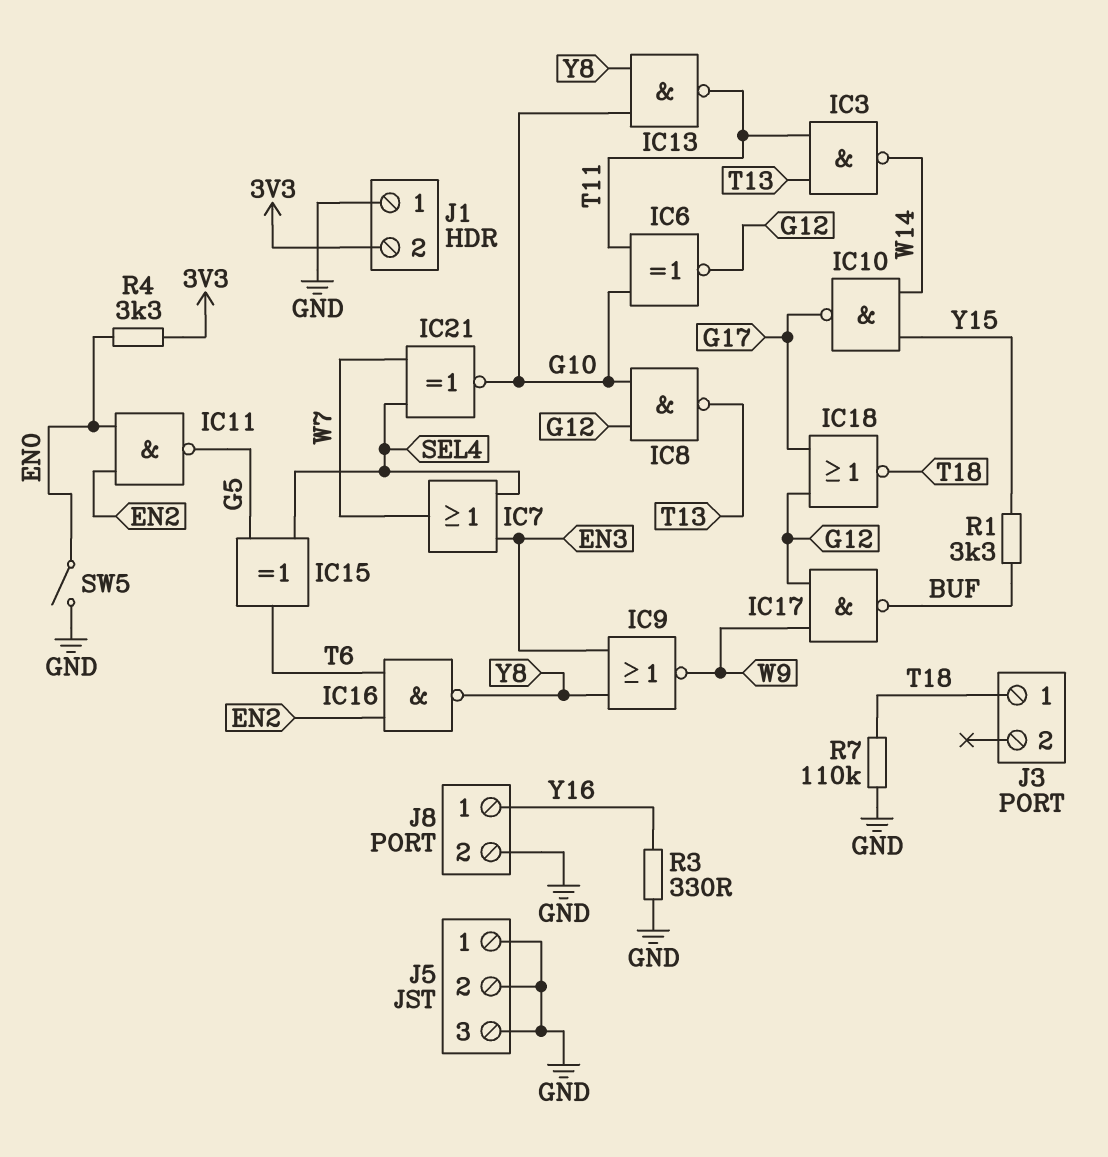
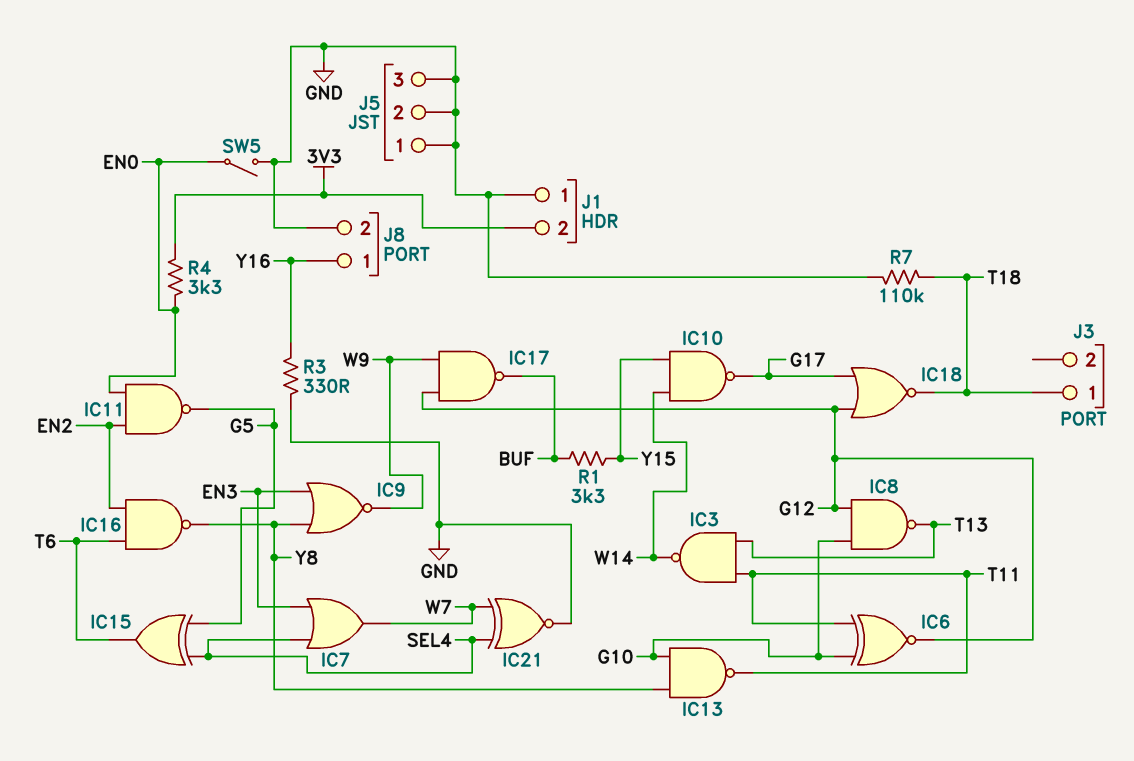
IC21: XNOR (in SEL4, in W7, out G10) -> XNOR (in SEL4, in W7, out GND)

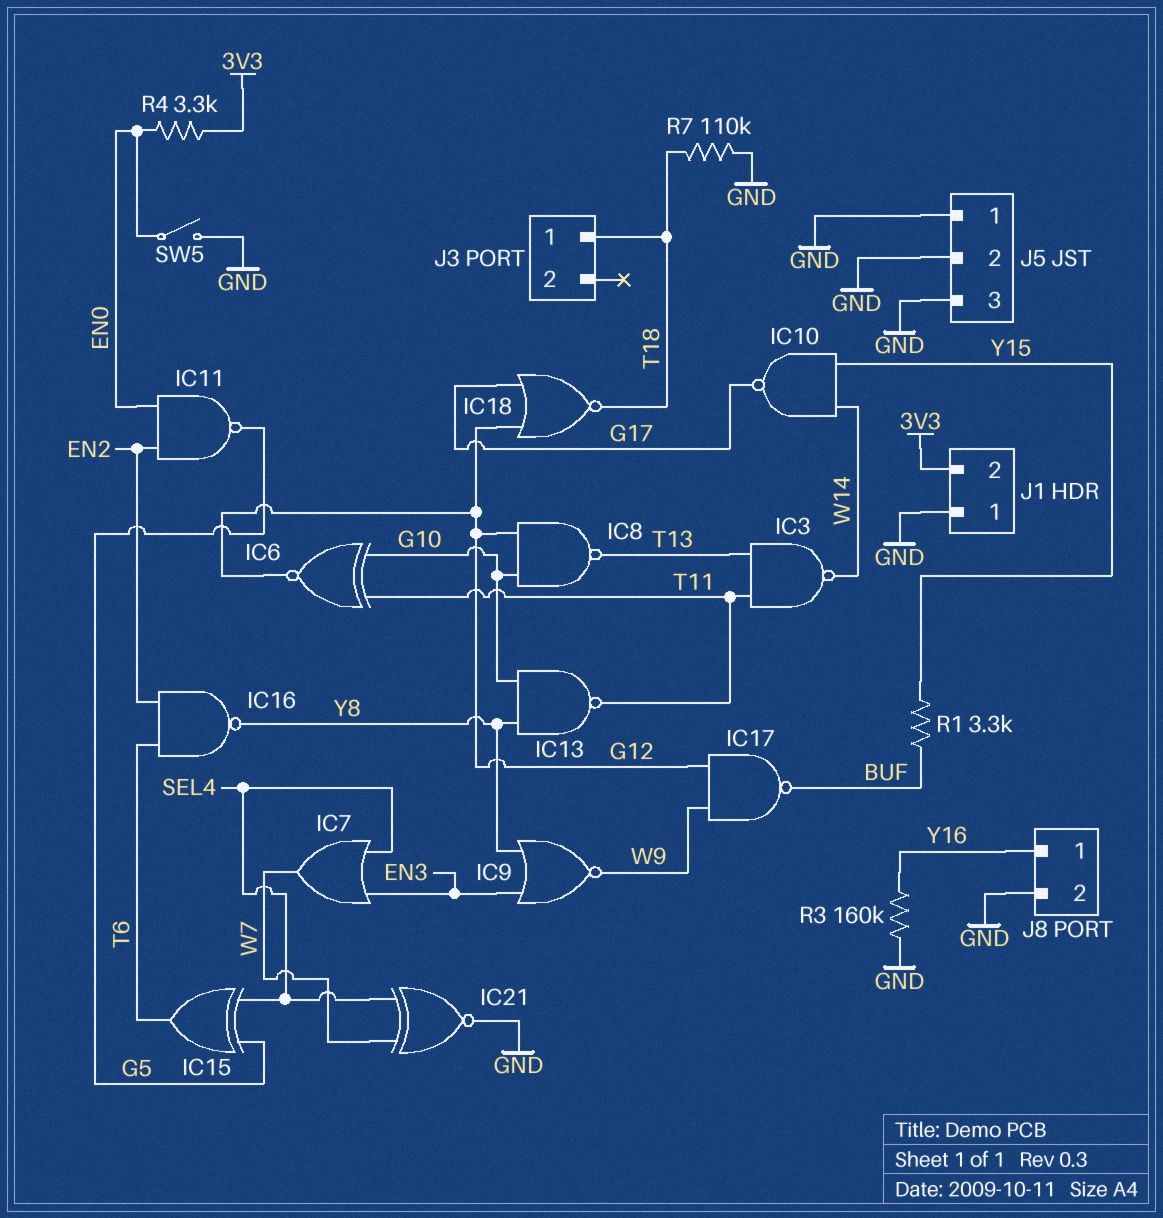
R3: 330 (GND, Y16) -> 160k (GND, Y16)

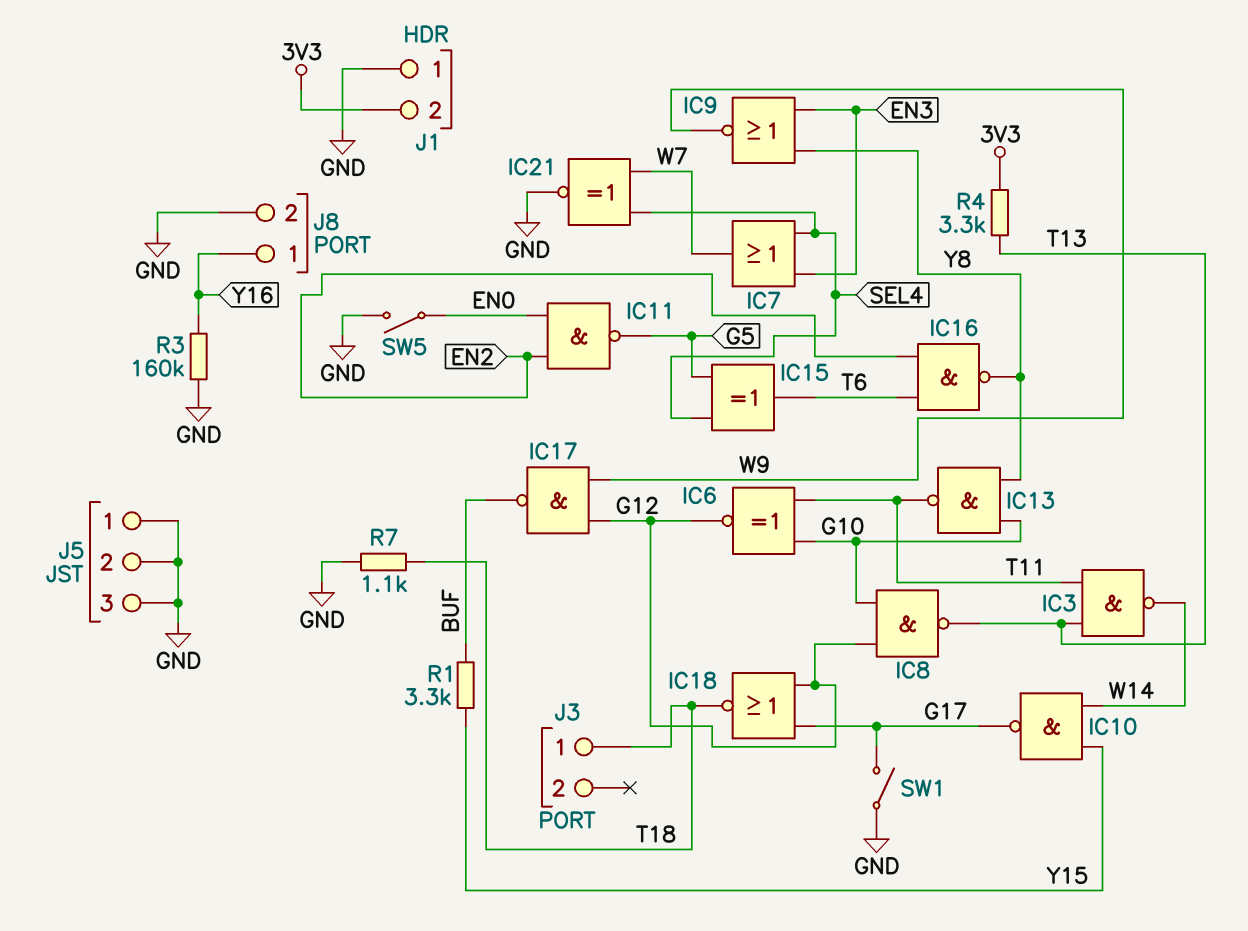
R4: 3.3k (3V3, EN0) -> 3.3k (3V3, T13)
R7: 110k (GND, T18) -> 1.1k (GND, T18)
SW1: none -> switch (G17, GND)

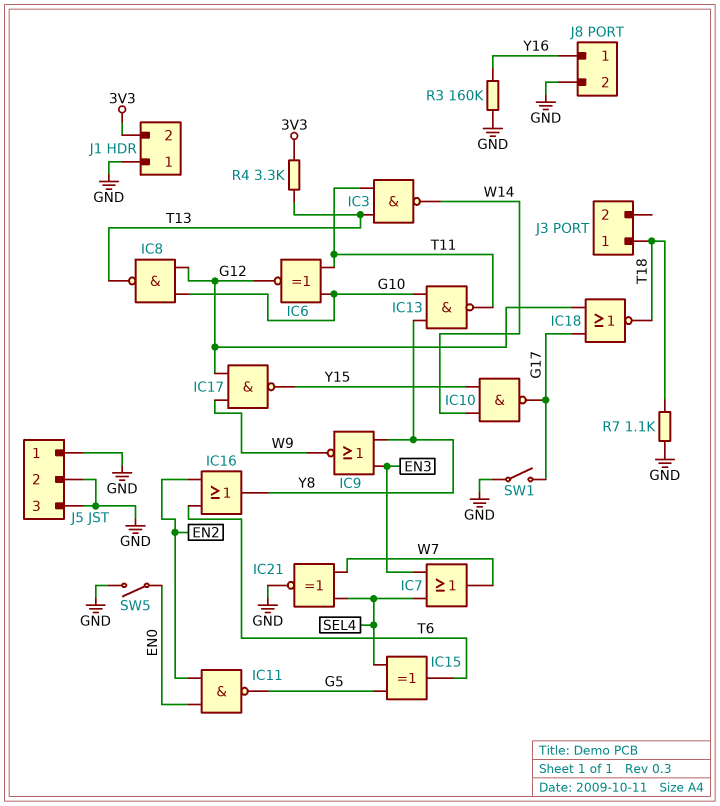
IC16: NAND (in EN2, in T6, out Y8) -> OR (in EN2, in T6, out Y8)
IC17: NAND (in G12, in W9, out BUF) -> NAND (in G12, in W9, out Y15)
R1: 3.3k (BUF, Y15) -> none

